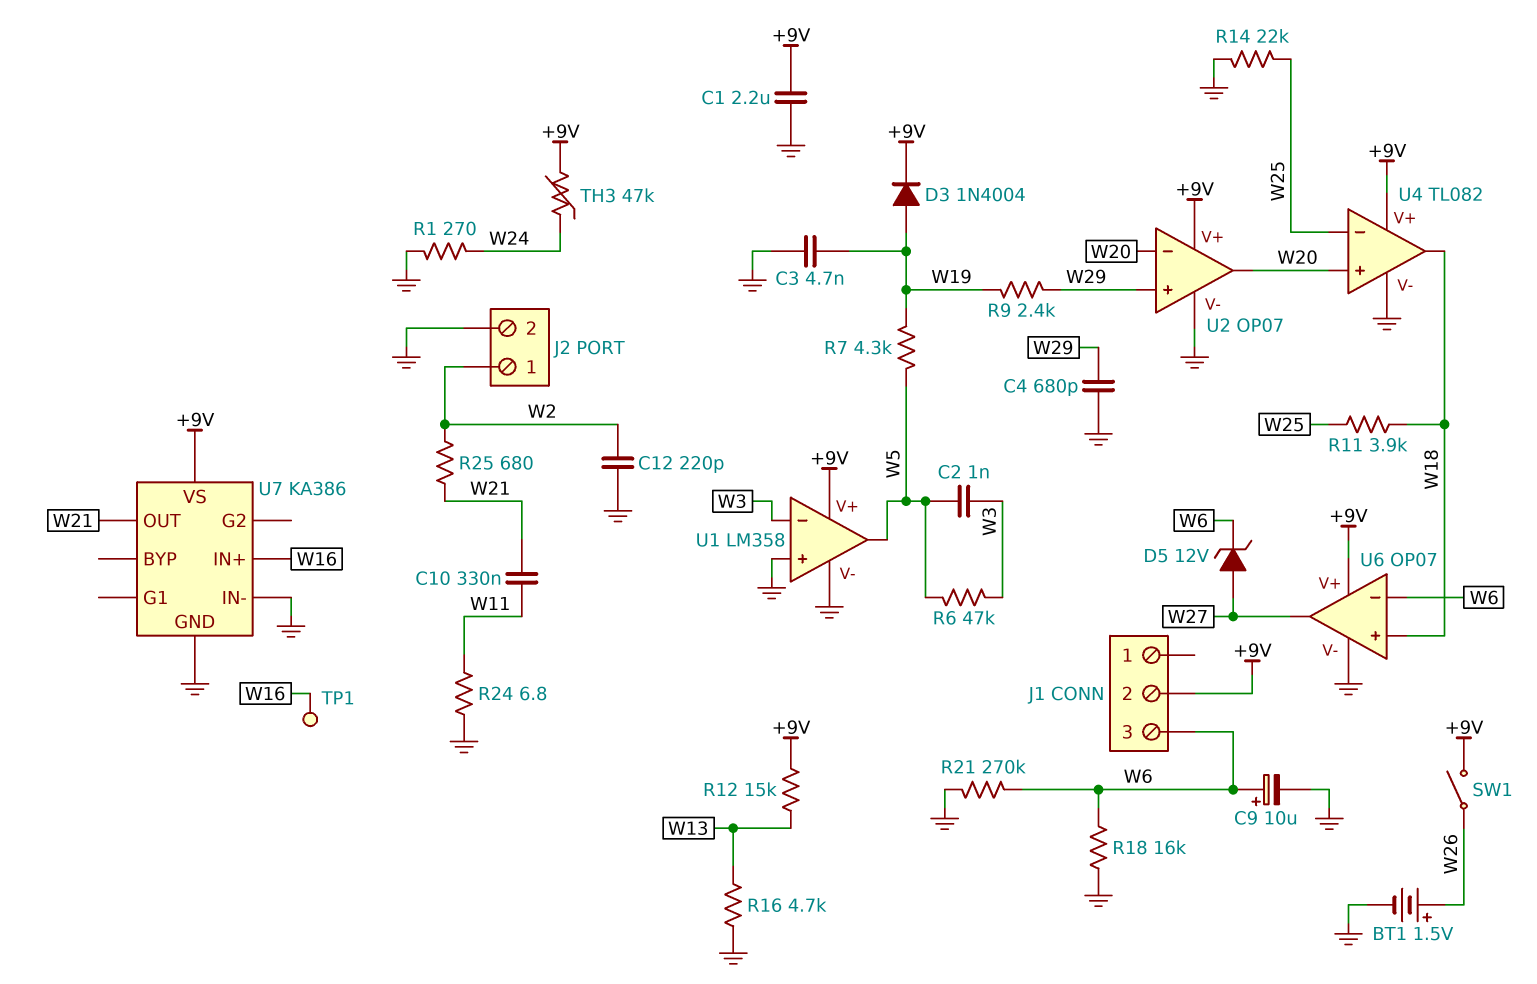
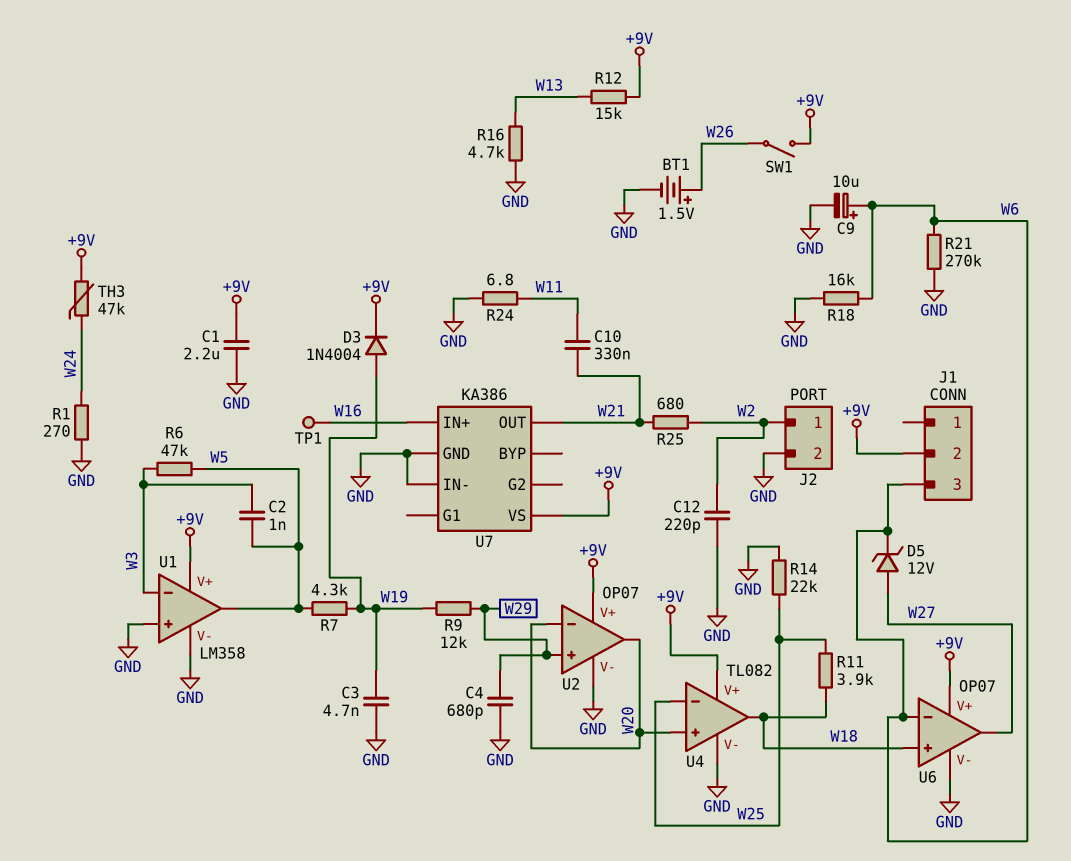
R9: 2.4k (W19, W29) -> 12k (W19, W29)

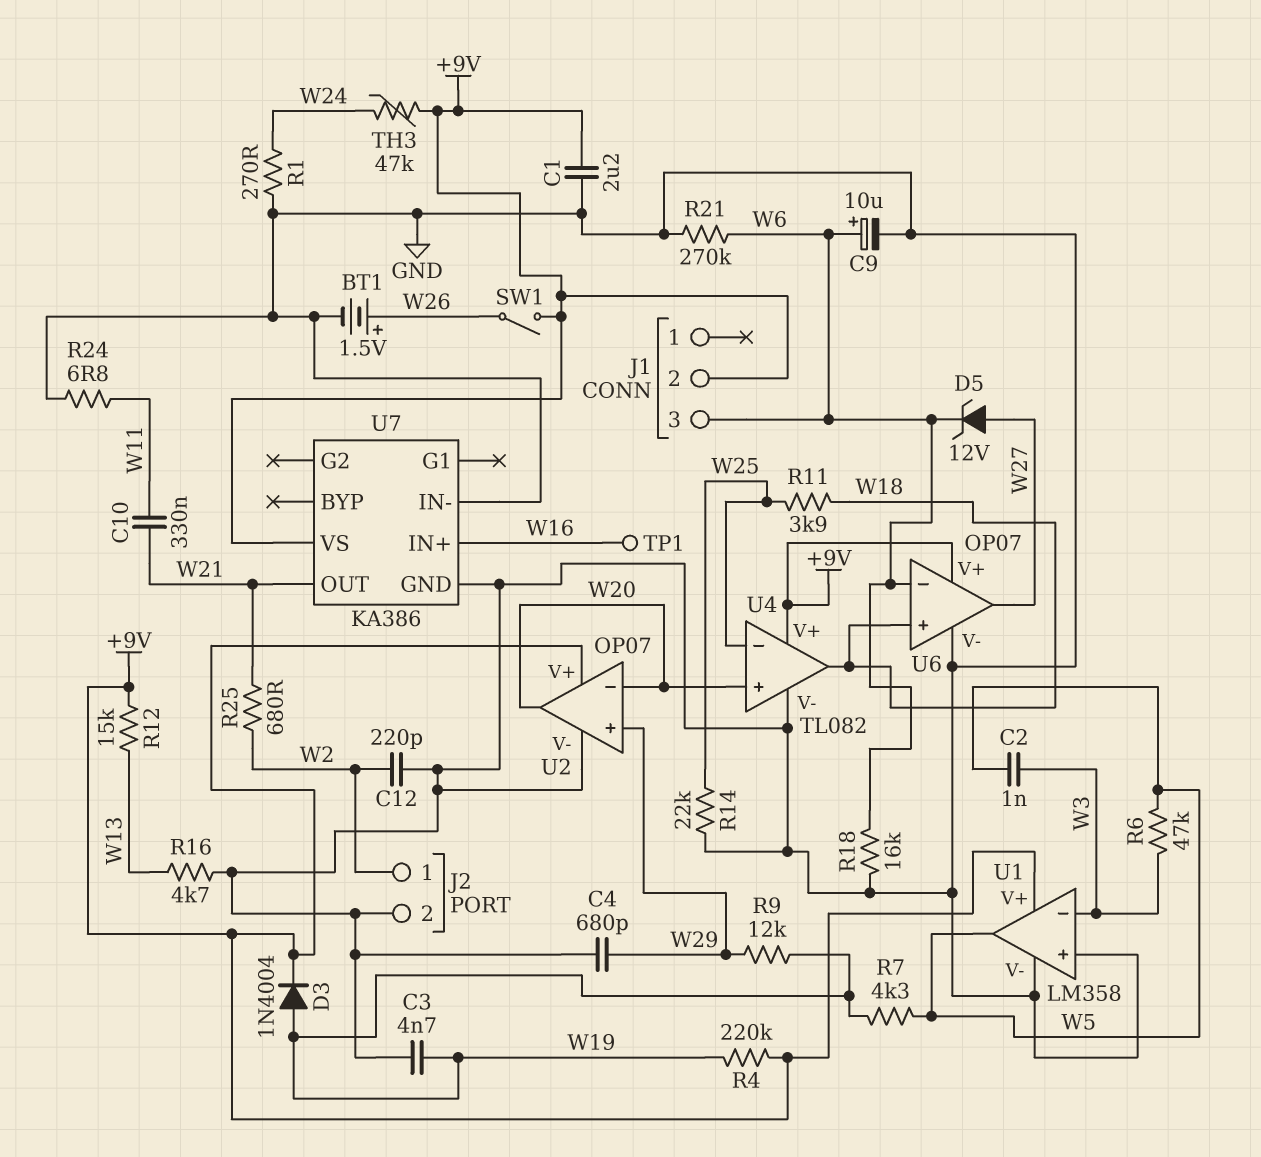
R4: none -> 220k (+9V, W19)

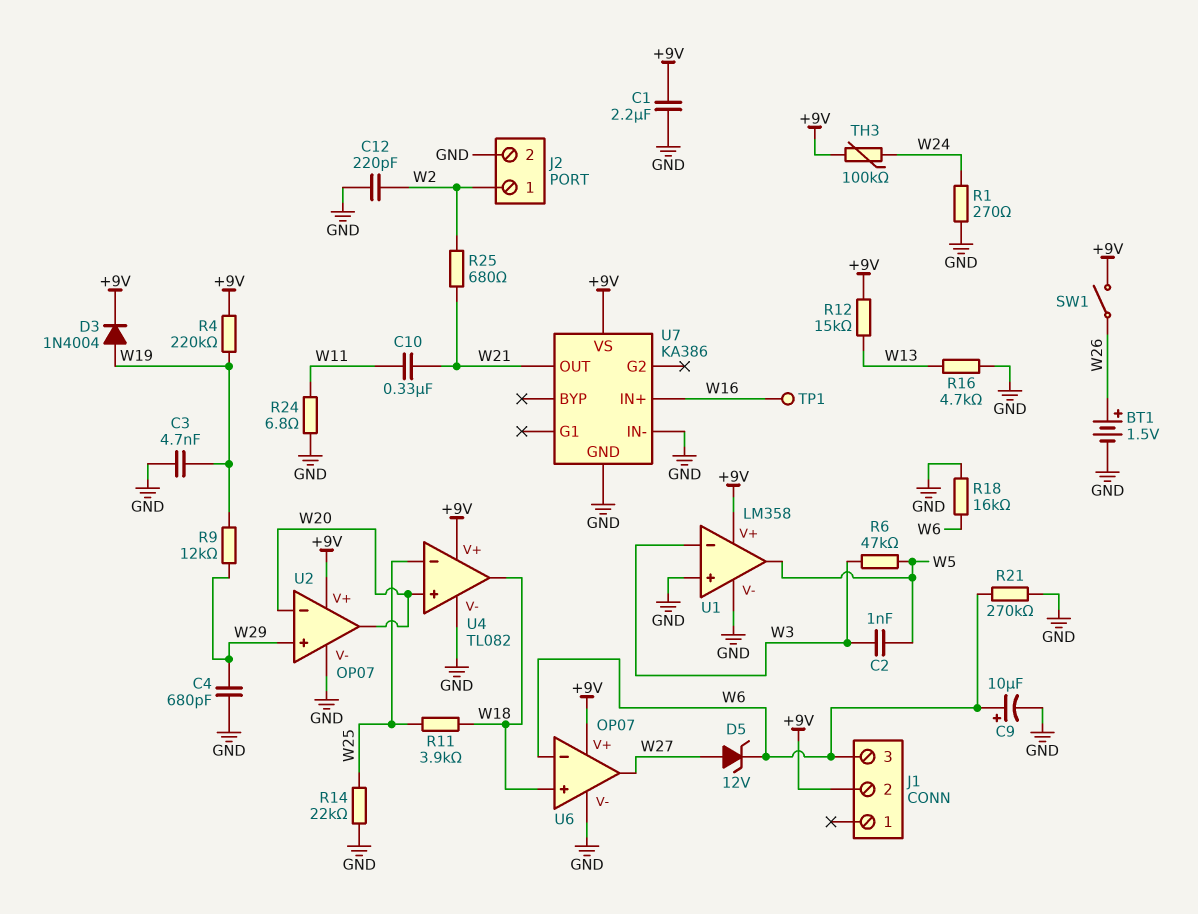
R7: 4.3k (W5, W19) -> none
TH3: 47k (+9V, W24) -> 100k (+9V, W24)

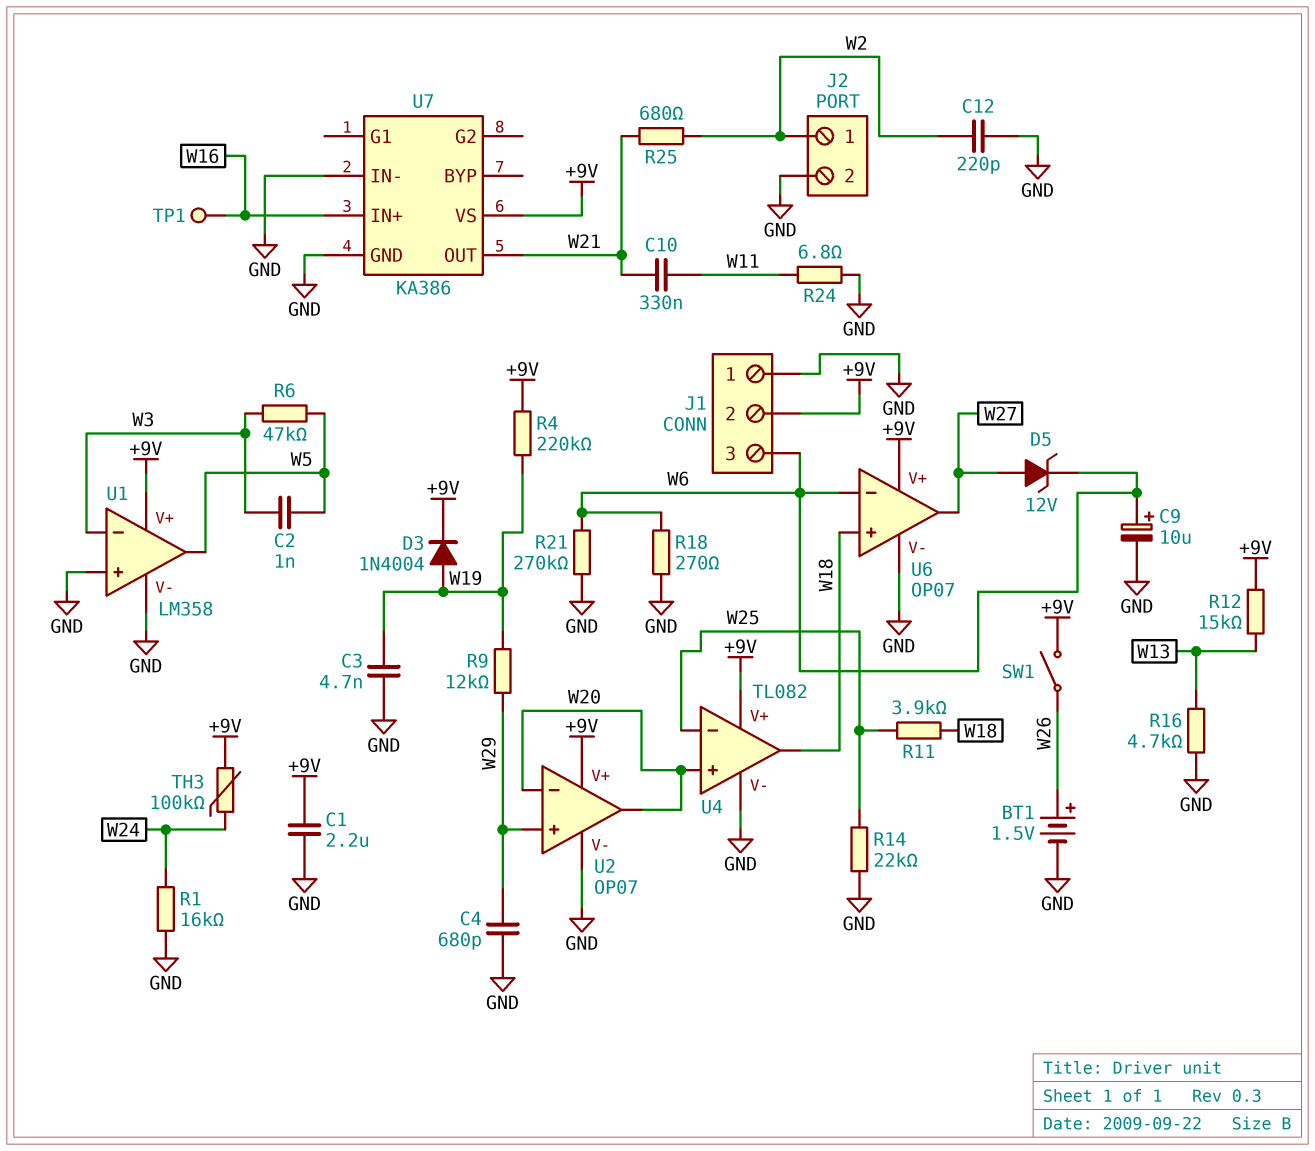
J1 pin 1: none -> GND
R1: 270 (GND, W24) -> 16k (GND, W24)
R18: 16k (GND, W6) -> 270 (GND, W6)

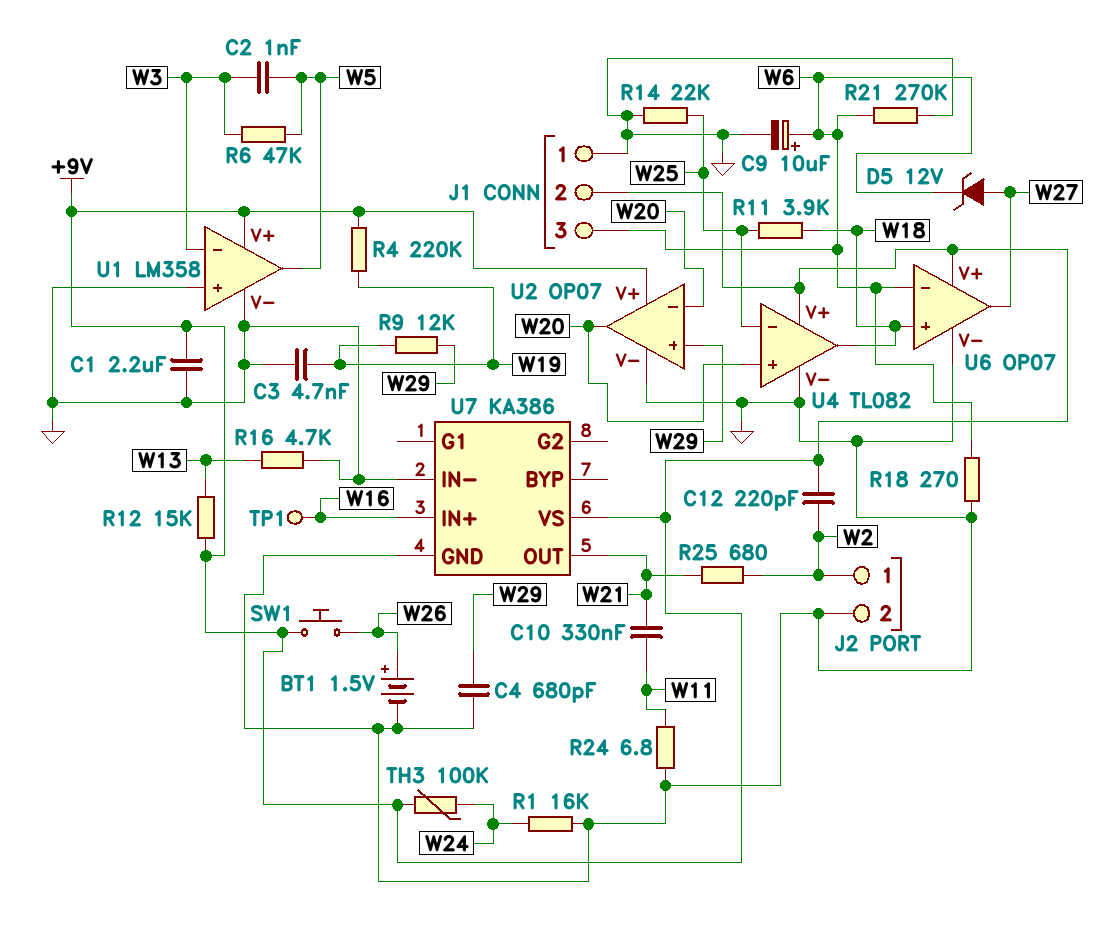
C12: 220pF (GND, W2) -> 220pF (+9V, W2)
D3: diode 1N4004 (A W19, K +9V) -> none
SW1: switch (+9V, W26) -> button (+9V, W26)

